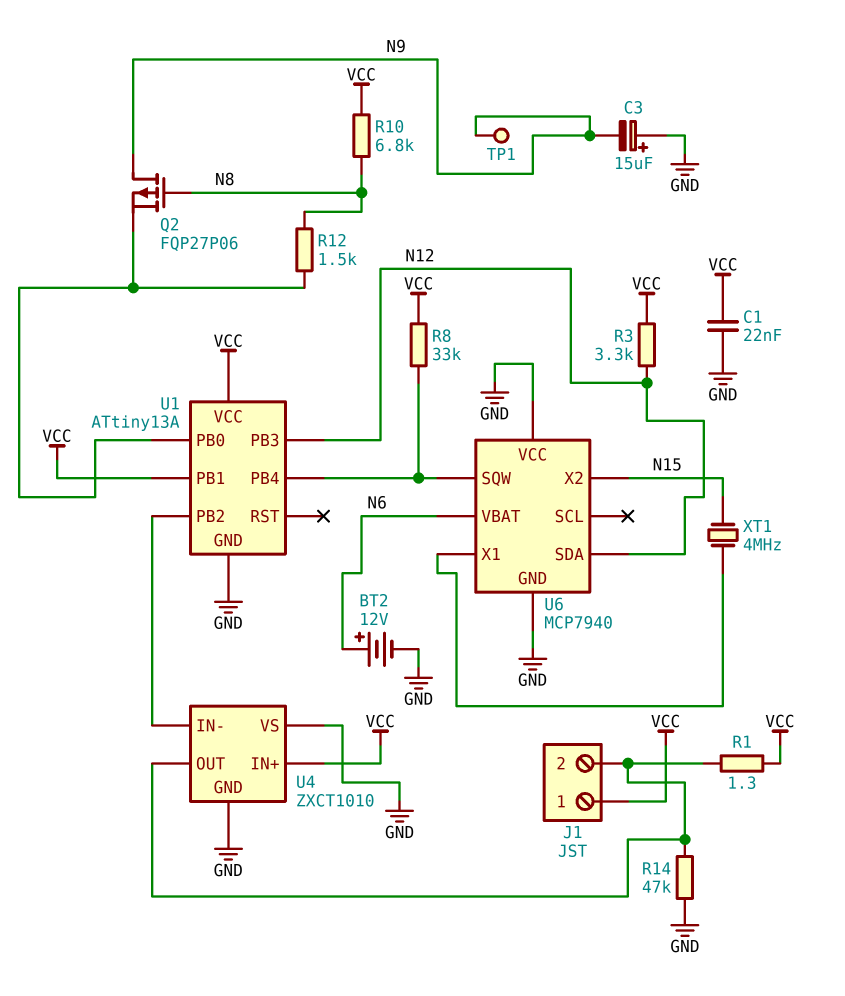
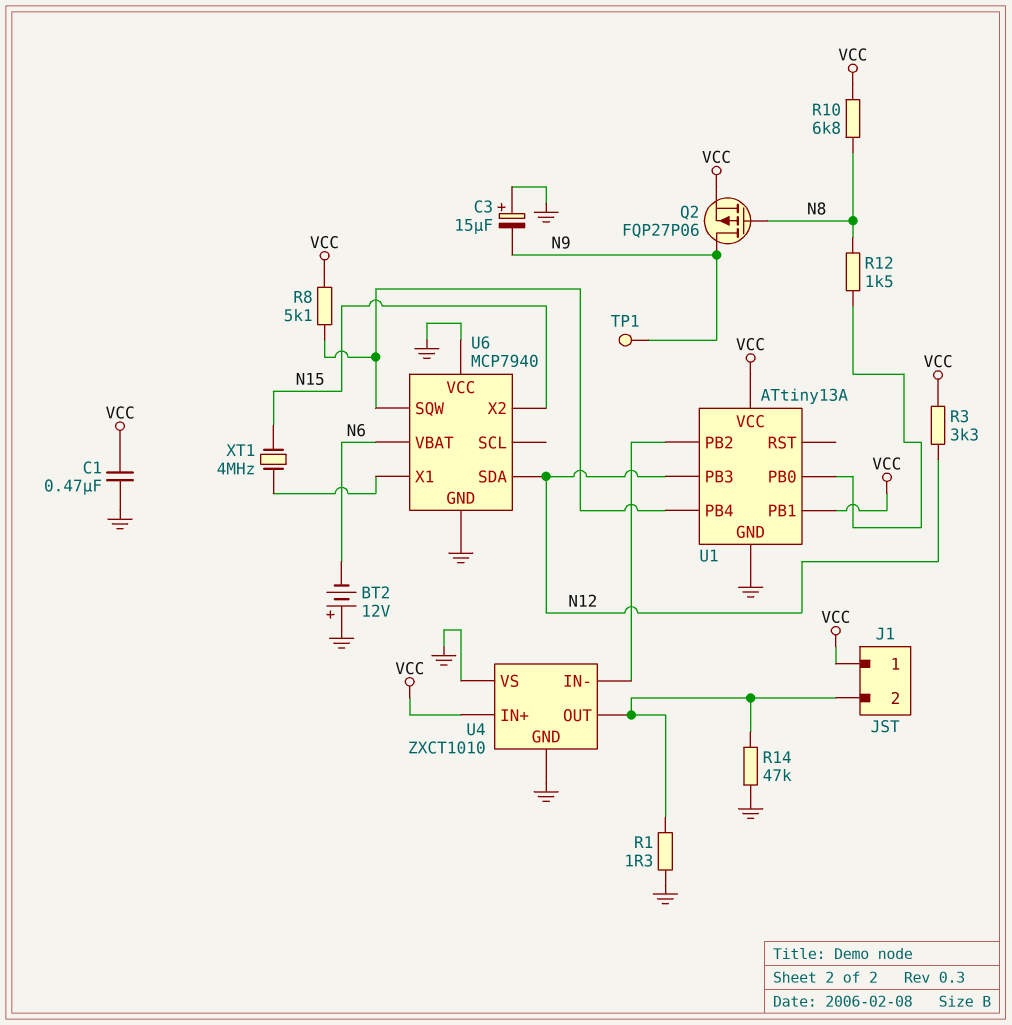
BT2: 12V (plus N6, minus GND) -> 12V (plus GND, minus N6)
C1: 22nF (GND, VCC) -> 470nF (GND, VCC)
Q2: PMOS FQP27P06 (G N8, D N9, S U1/PB0) -> PMOS FQP27P06 (G N8, D N9, S VCC)
R1: 1.3 (J1/2, VCC) -> 1.3 (GND, J1/2)
R8: 33k (U1/PB4, VCC) -> 5.1k (U1/PB4, VCC)

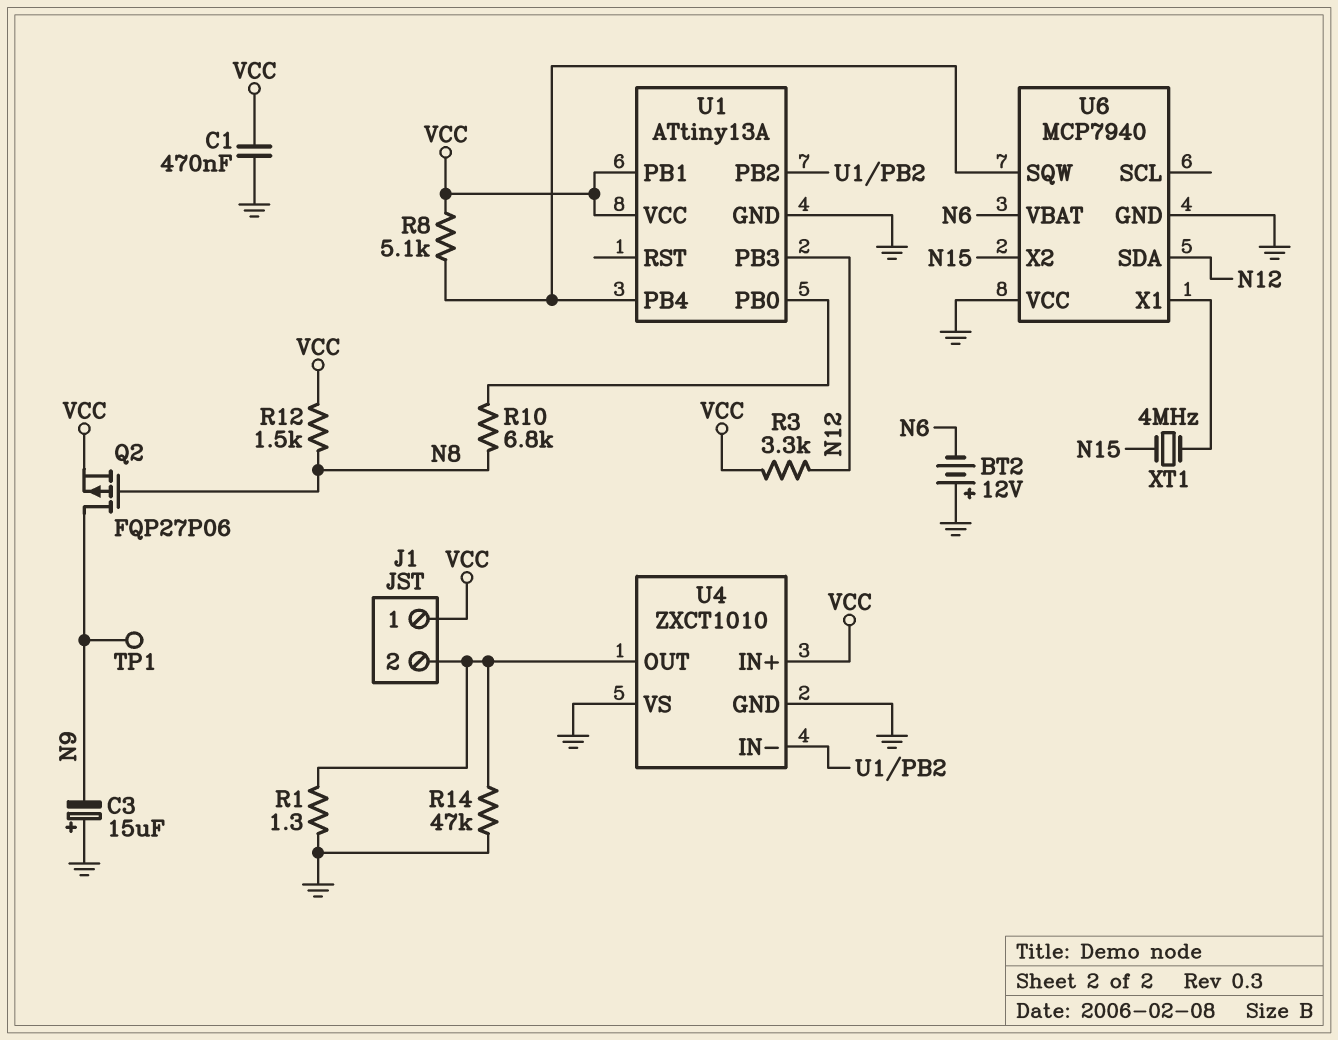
R10: 6.8k (N8, VCC) -> 6.8k (N8, U1/PB0)
R12: 1.5k (N8, U1/PB0) -> 1.5k (N8, VCC)

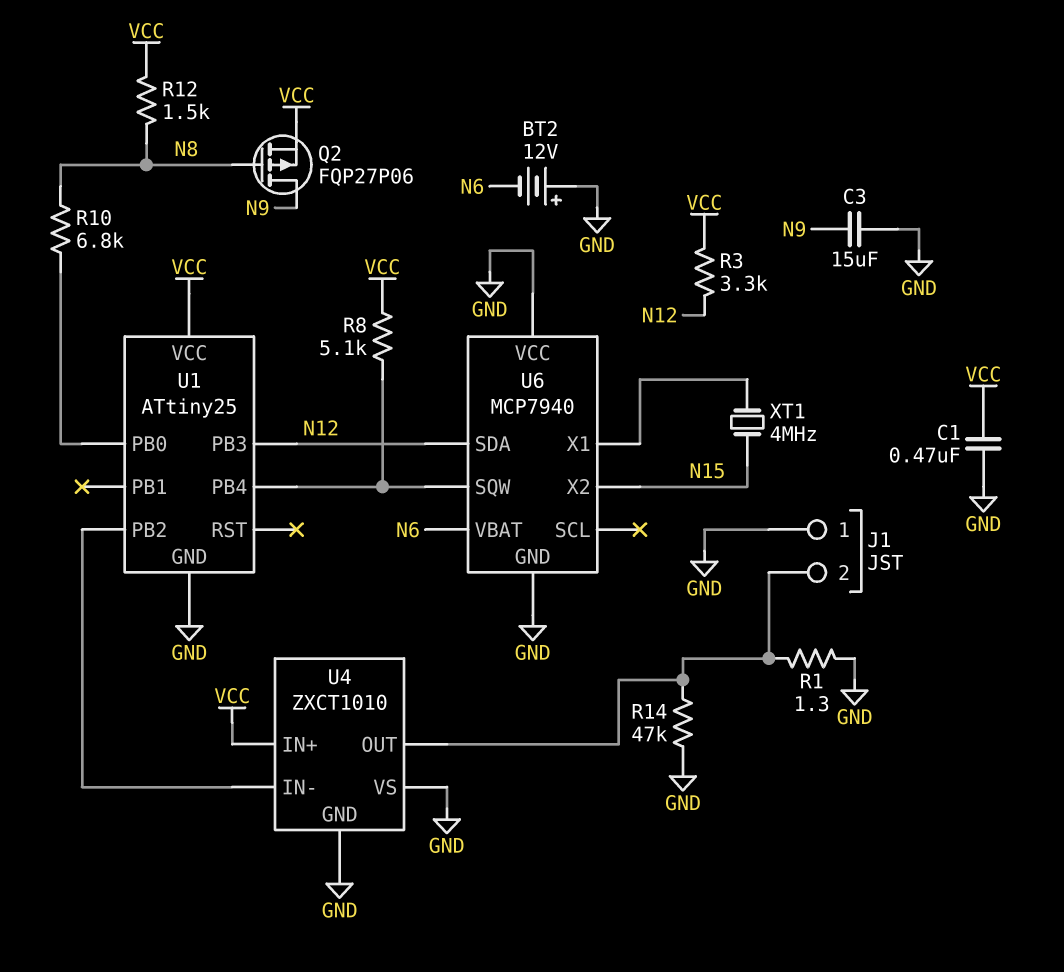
C3: 15uF (plus GND, minus N9) -> 15uF (GND, N9)
J1 pin 1: VCC -> GND
TP1: test point (N9) -> none
U1: ATtiny13A -> ATtiny25
U1 pin PB1: VCC -> none

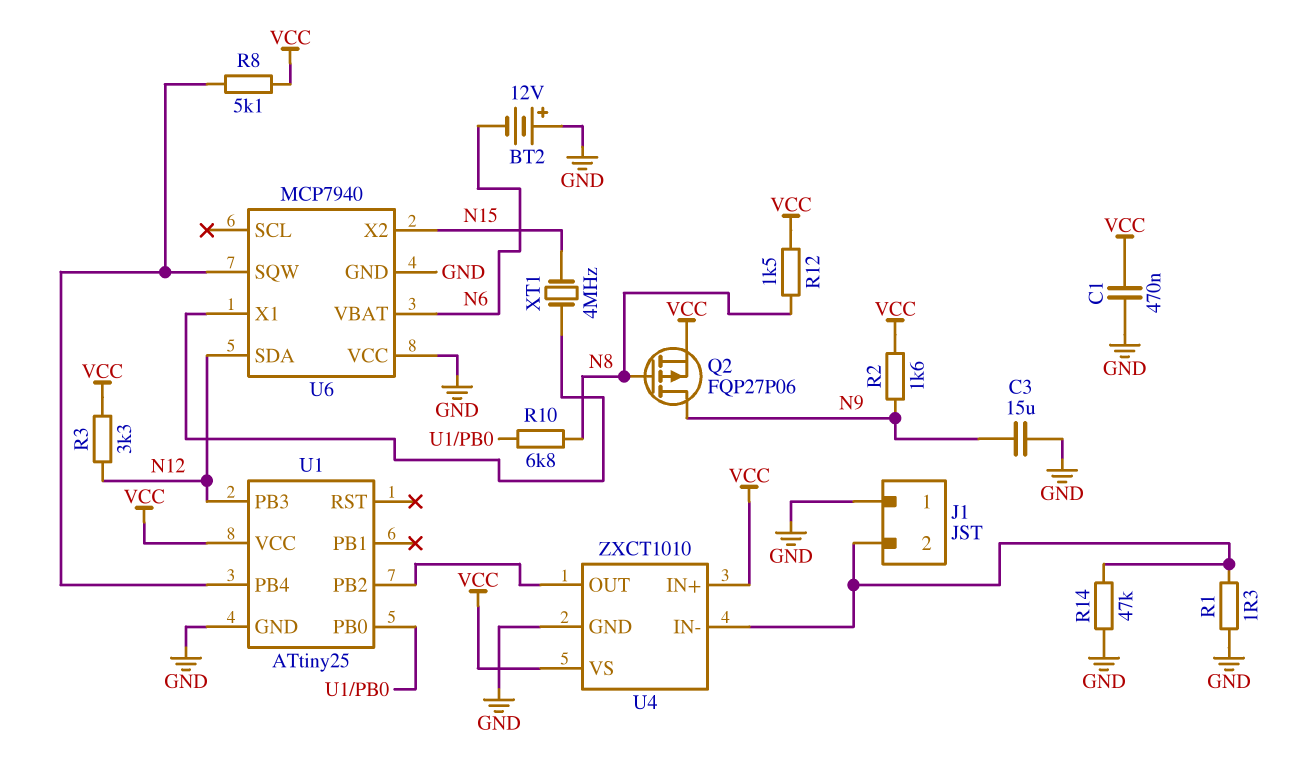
R2: none -> 1.6k (N9, VCC)
U4 pin IN-: U1/PB2 -> J1/2
U4 pin OUT: J1/2 -> U1/PB2
U4 pin VS: GND -> VCC

